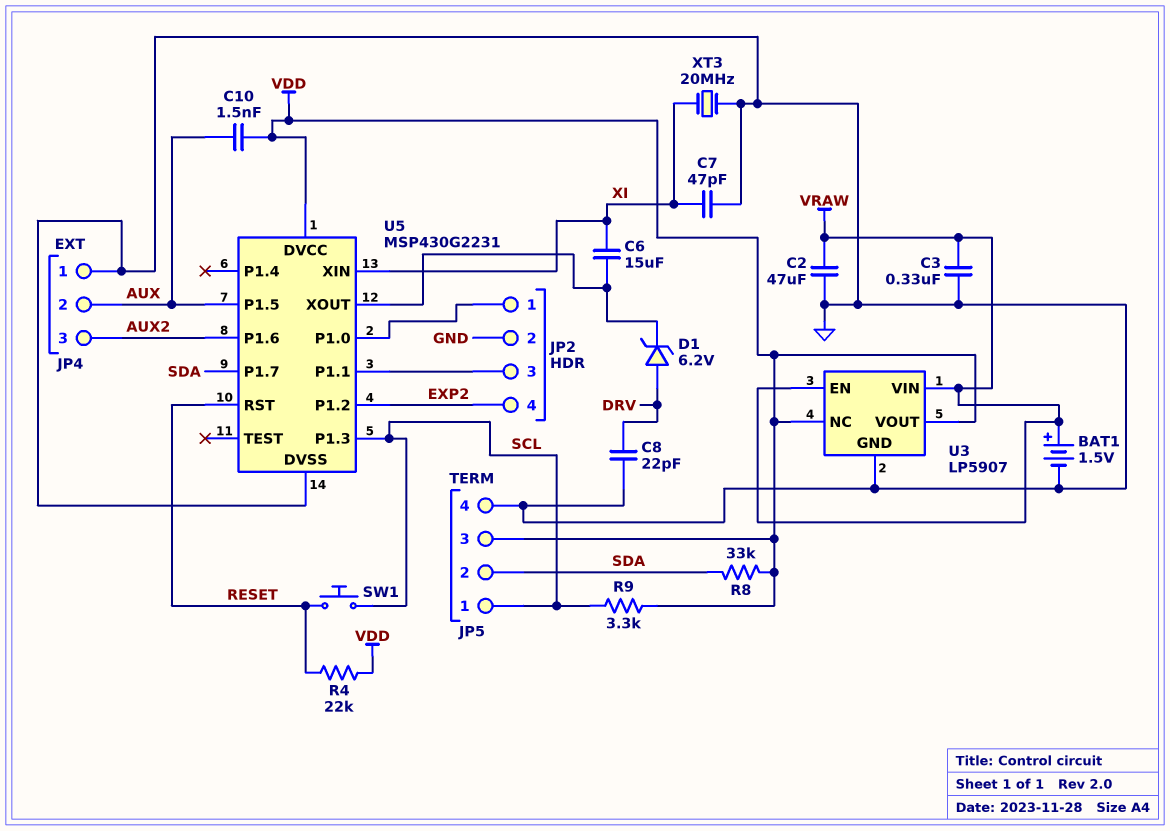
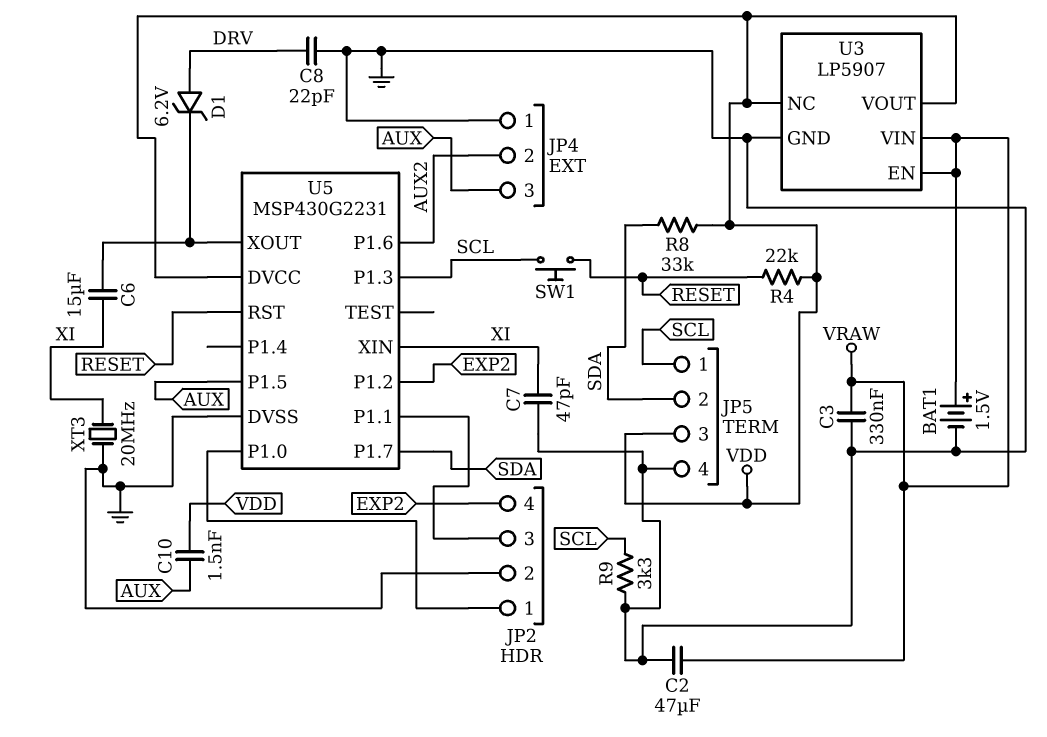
JP4 pin 2: AUX -> AUX2
JP4 pin 3: AUX2 -> AUX
R9: 3.3k (SCL, VDD) -> 3.3k (GND, SCL)

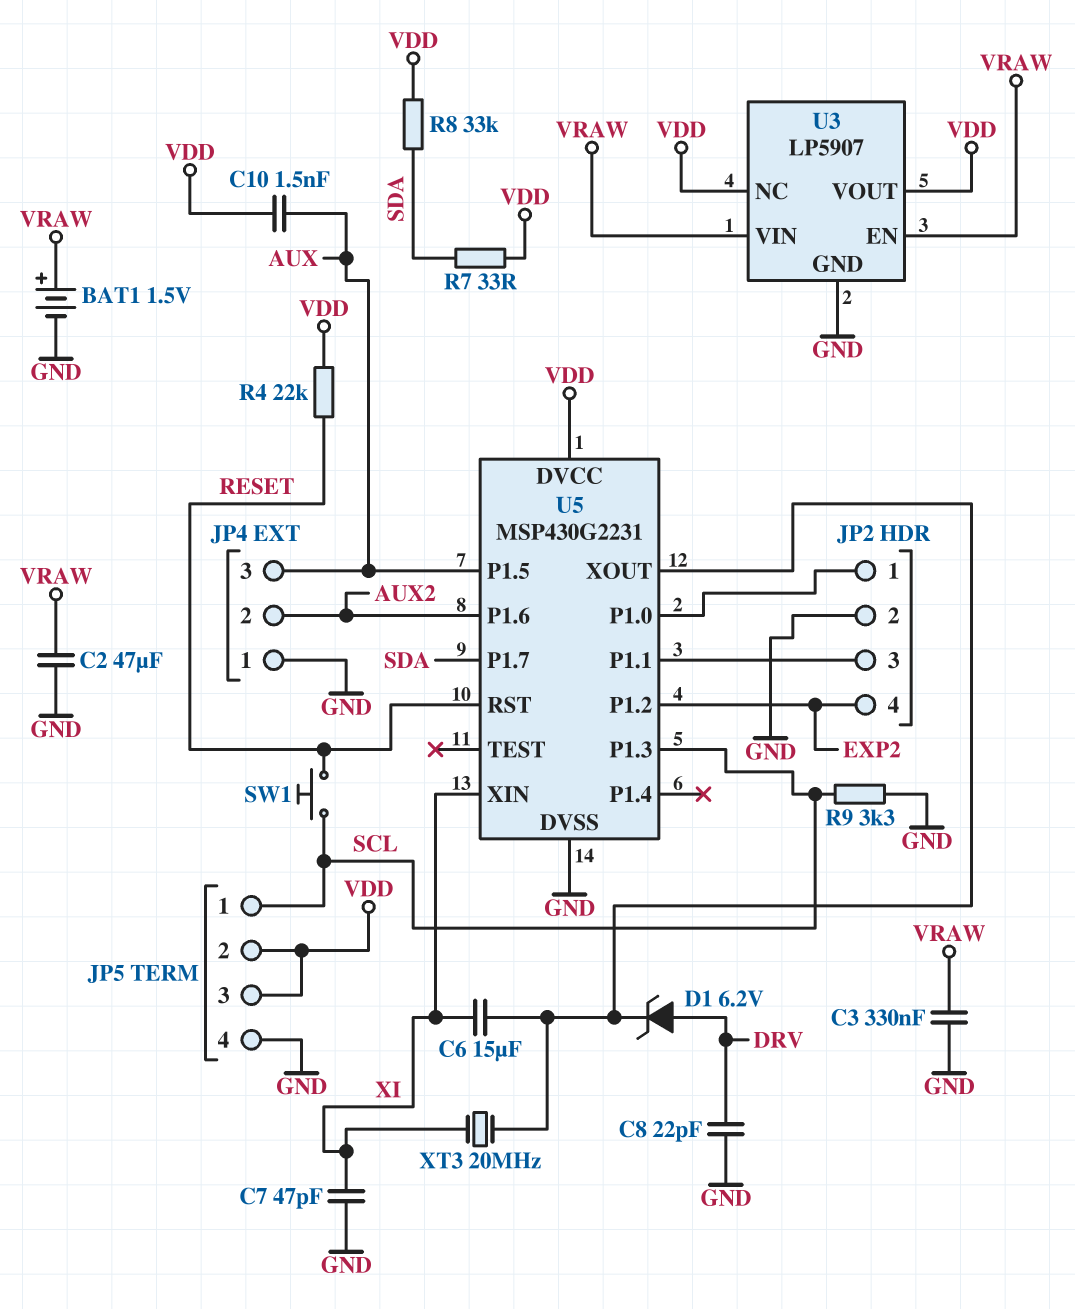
JP5 pin 2: SDA -> VDD
R7: none -> 33 (SDA, VDD)
XT3: 20MHz (GND, XI) -> 20MHz (U5/XOUT, XI)

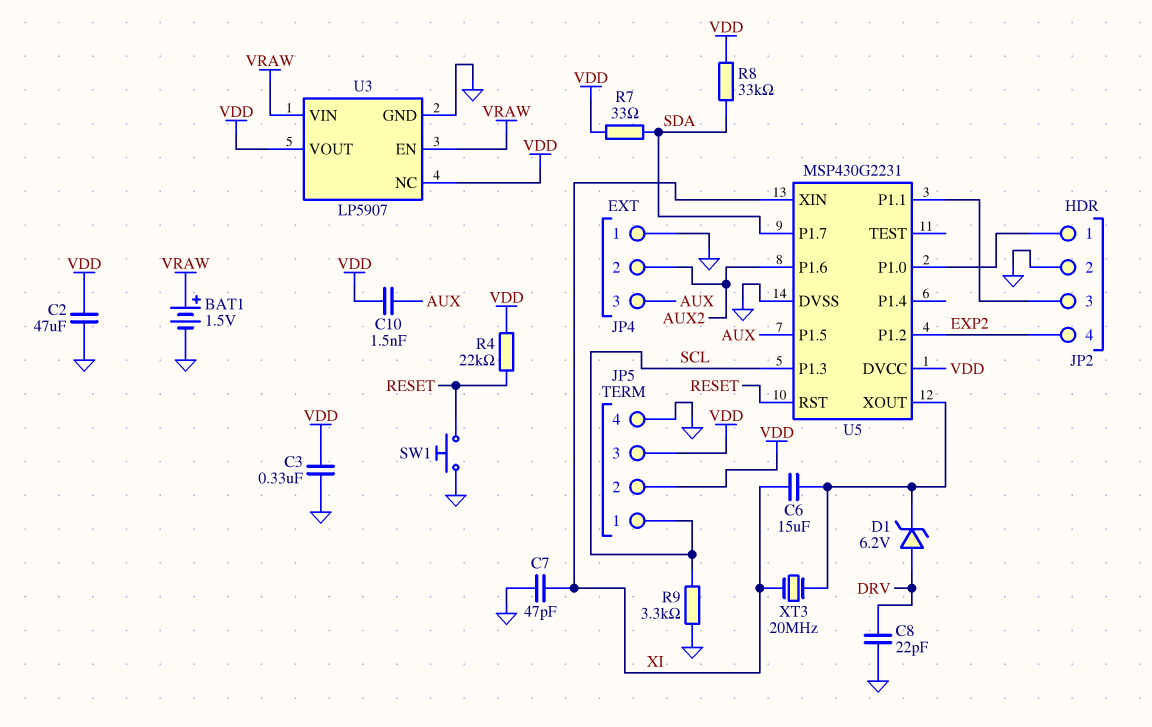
C2: 47uF (GND, VRAW) -> 47uF (GND, VDD)
C3: 330nF (GND, VRAW) -> 330nF (GND, VDD)
SW1: button (RESET, SCL) -> button (GND, RESET)

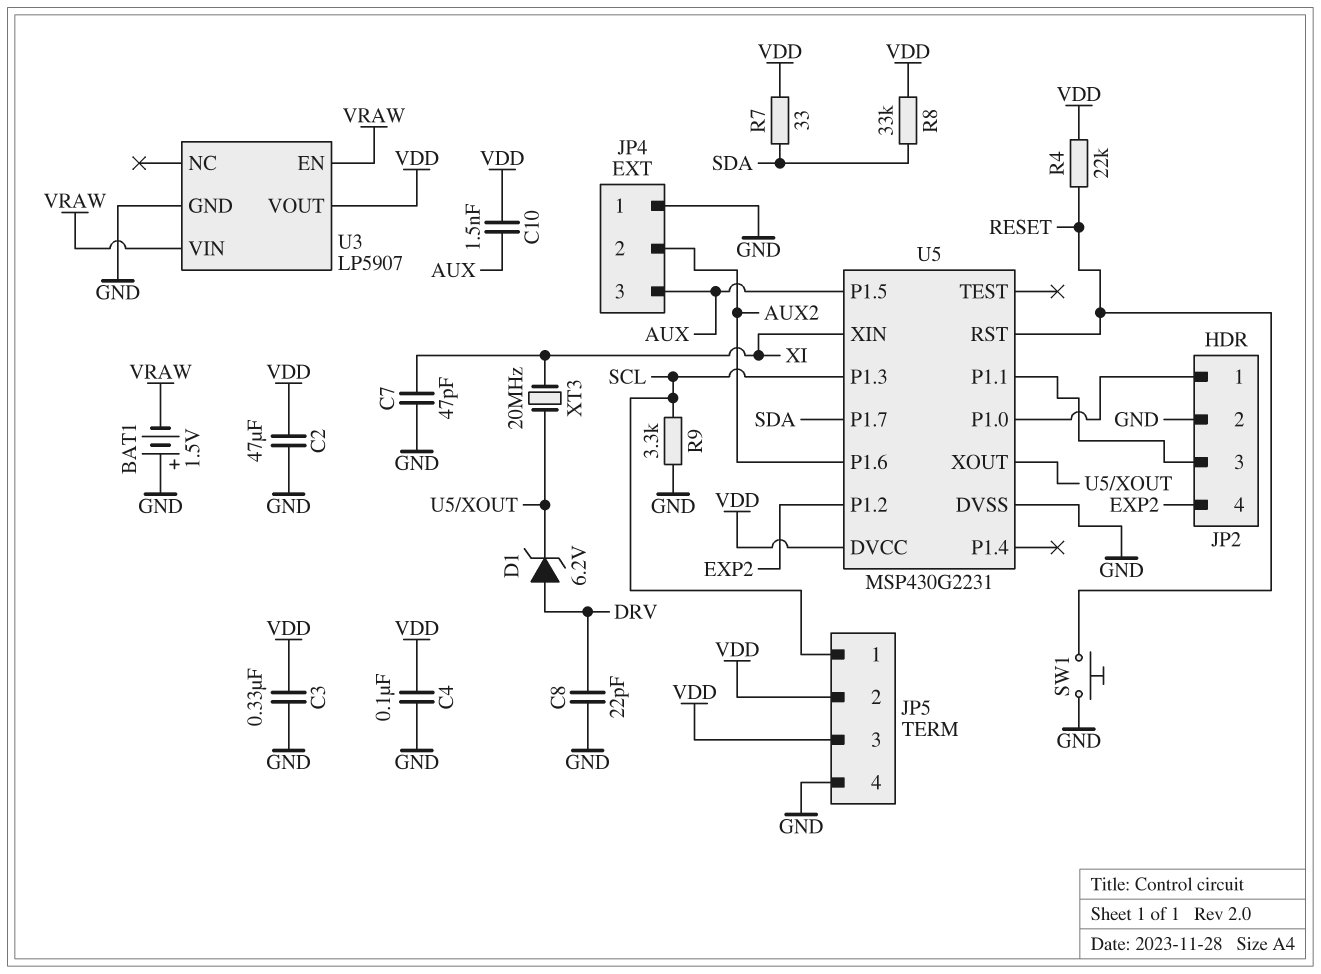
BAT1: 1.5V (plus VRAW, minus GND) -> 1.5V (plus GND, minus VRAW)
C4: none -> 100nF (GND, VDD)
C6: 15uF (U5/XOUT, XI) -> none
U3 pin NC: VDD -> none

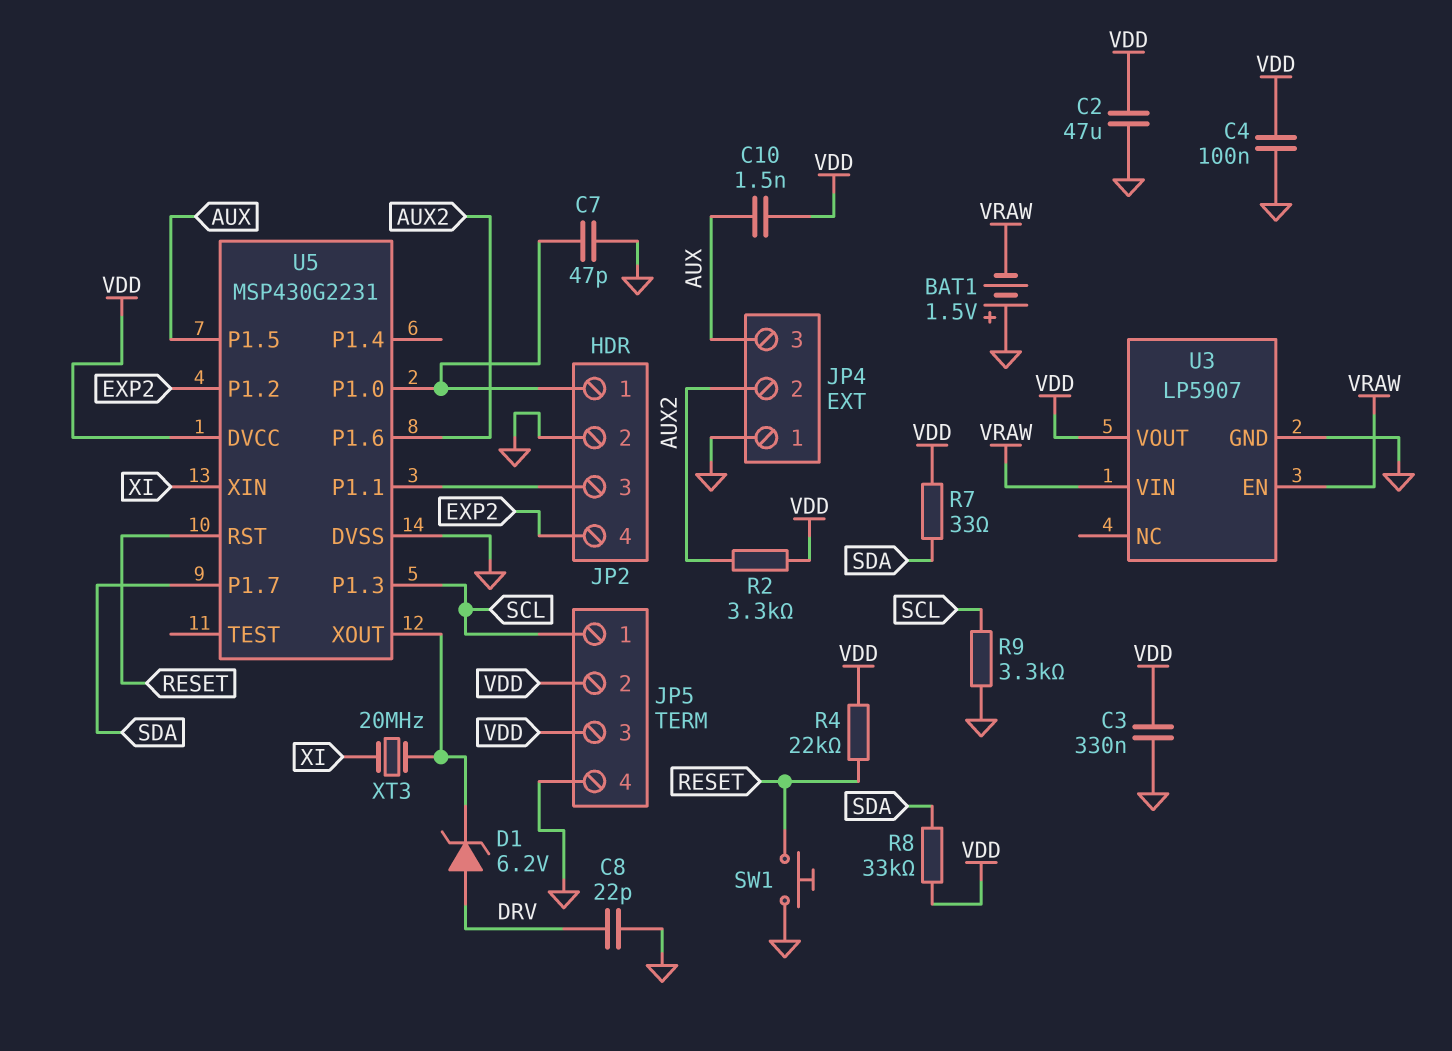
C7: 47pF (GND, XI) -> 47pF (GND, JP2/1)
R2: none -> 3.3k (AUX2, VDD)

